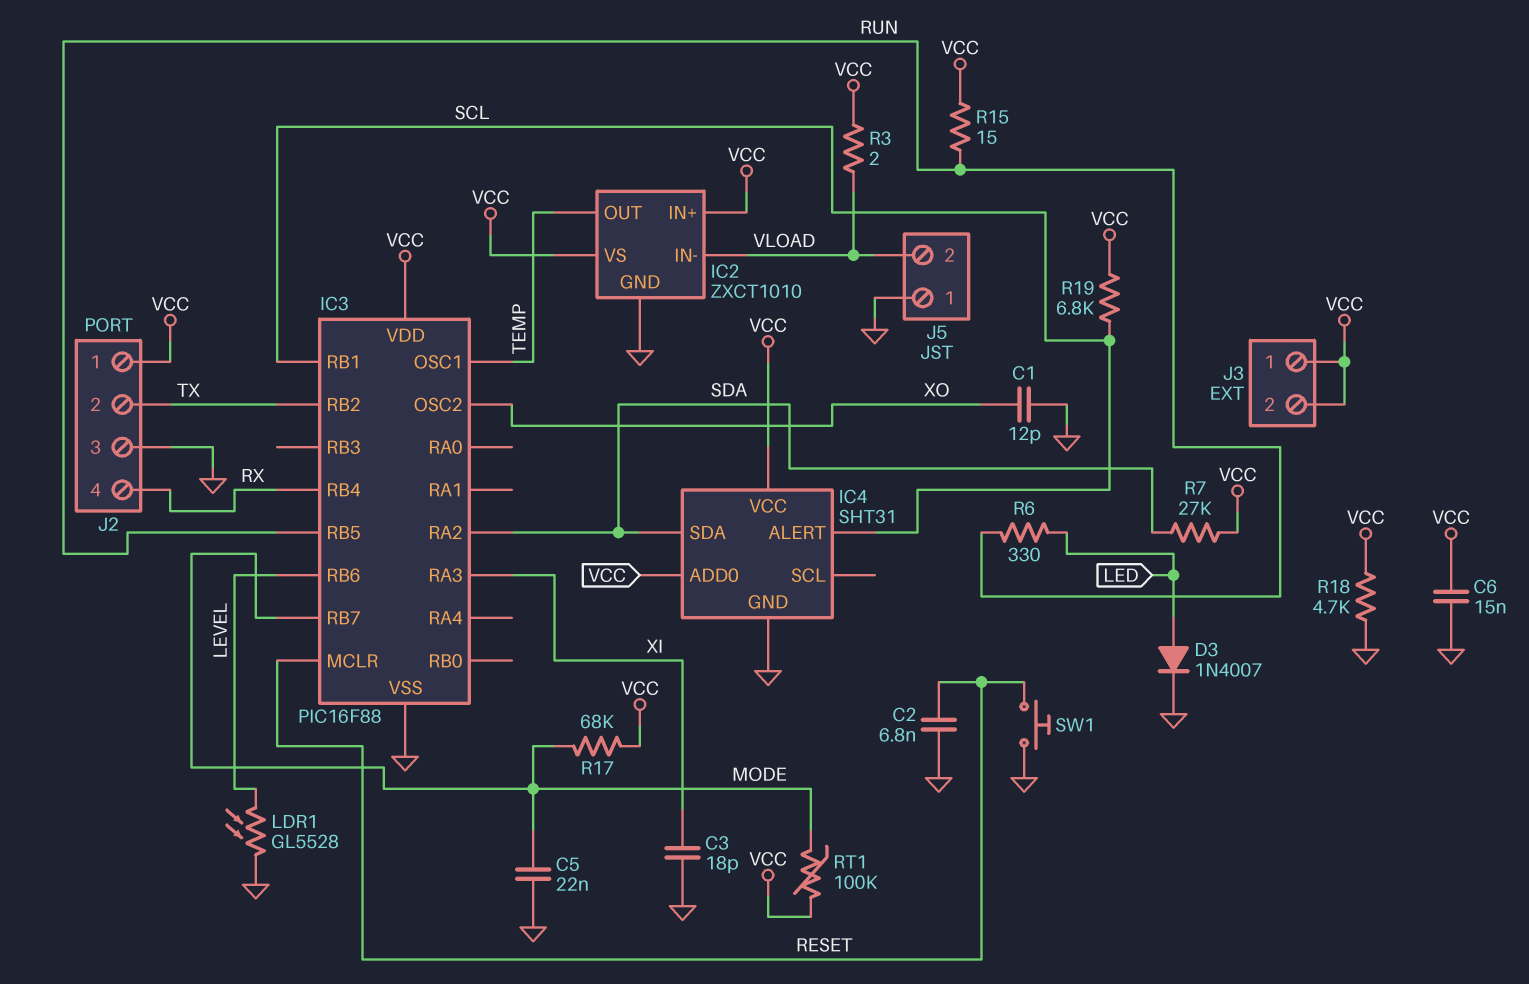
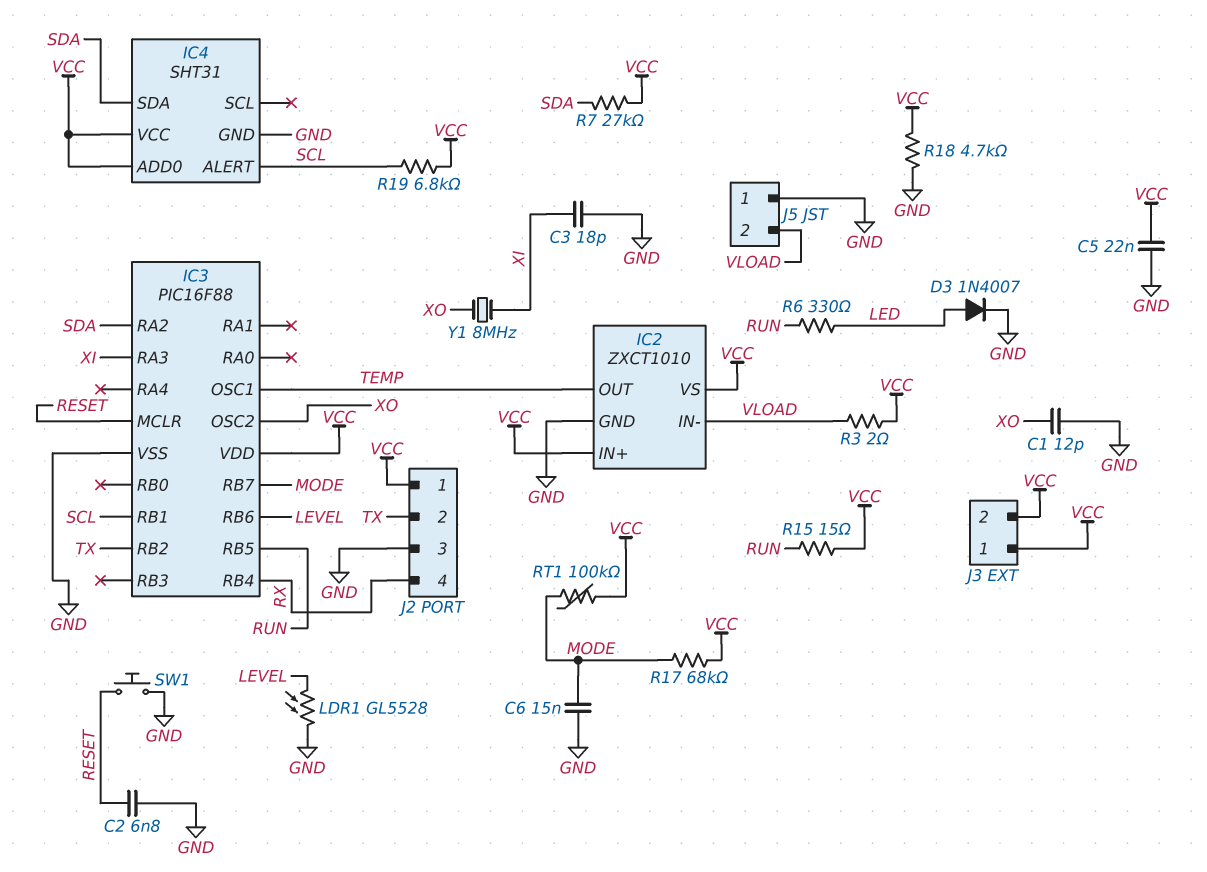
C5: 22nF (GND, MODE) -> 22nF (GND, VCC)
C6: 15nF (GND, VCC) -> 15nF (GND, MODE)
Y1: none -> 8MHz (XI, XO)

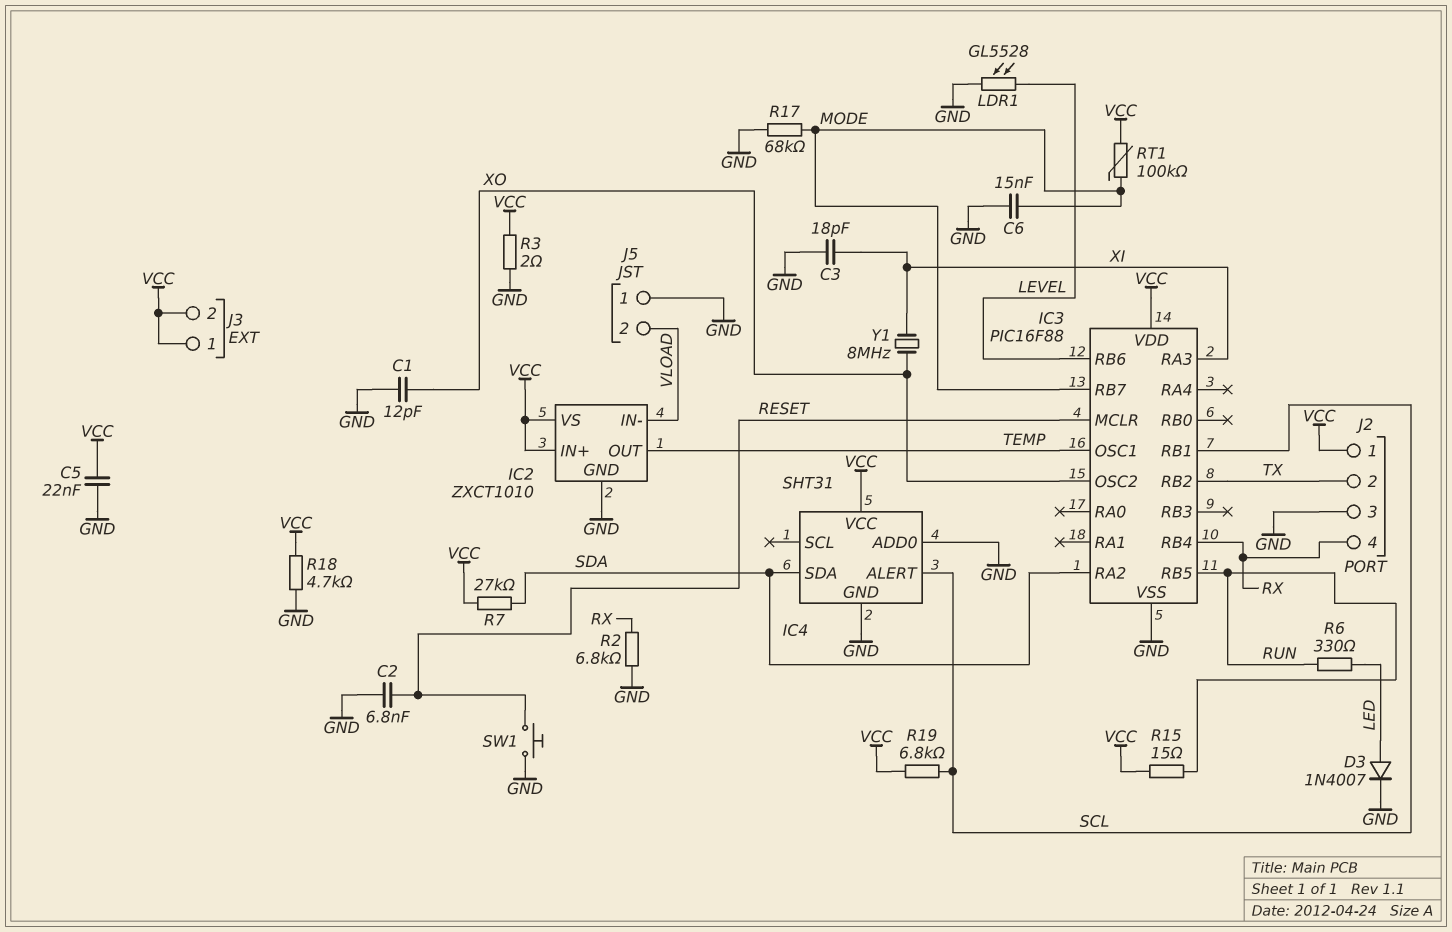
IC4 pin ADD0: VCC -> GND
R2: none -> 6.8k (GND, RX)
R3: 2 (VCC, VLOAD) -> 2 (GND, VCC)
R17: 68k (MODE, VCC) -> 68k (GND, MODE)

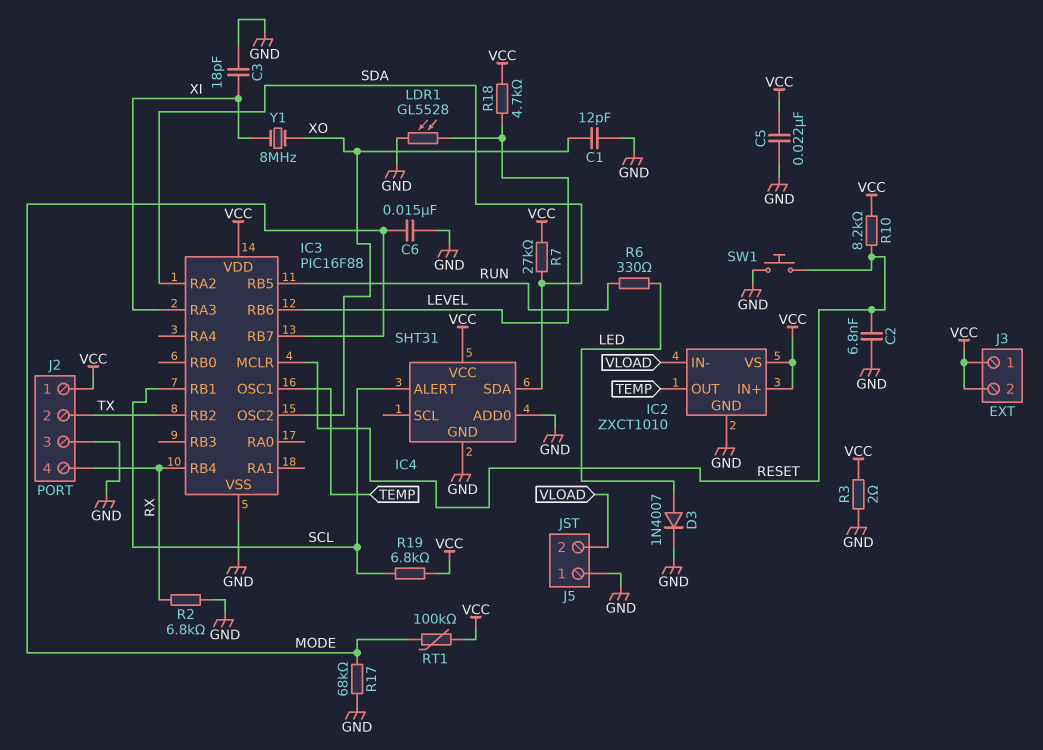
R10: none -> 8.2k (RESET, VCC)
R15: 15 (RUN, VCC) -> none
R18: 4.7k (GND, VCC) -> 4.7k (LEVEL, VCC)

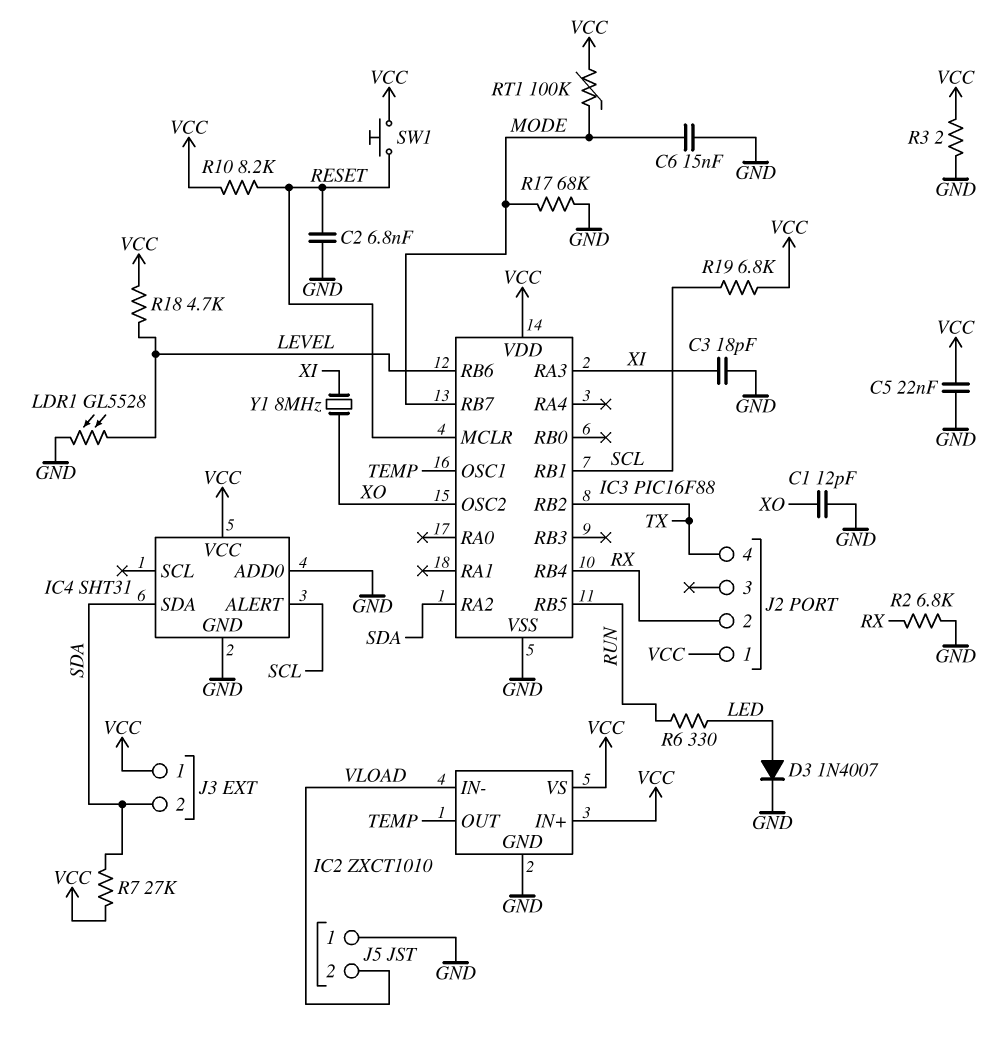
J2 pin 2: TX -> RX
J2 pin 3: GND -> none
J2 pin 4: RX -> TX
J3 pin 2: VCC -> SDA
SW1: button (GND, RESET) -> button (RESET, VCC)

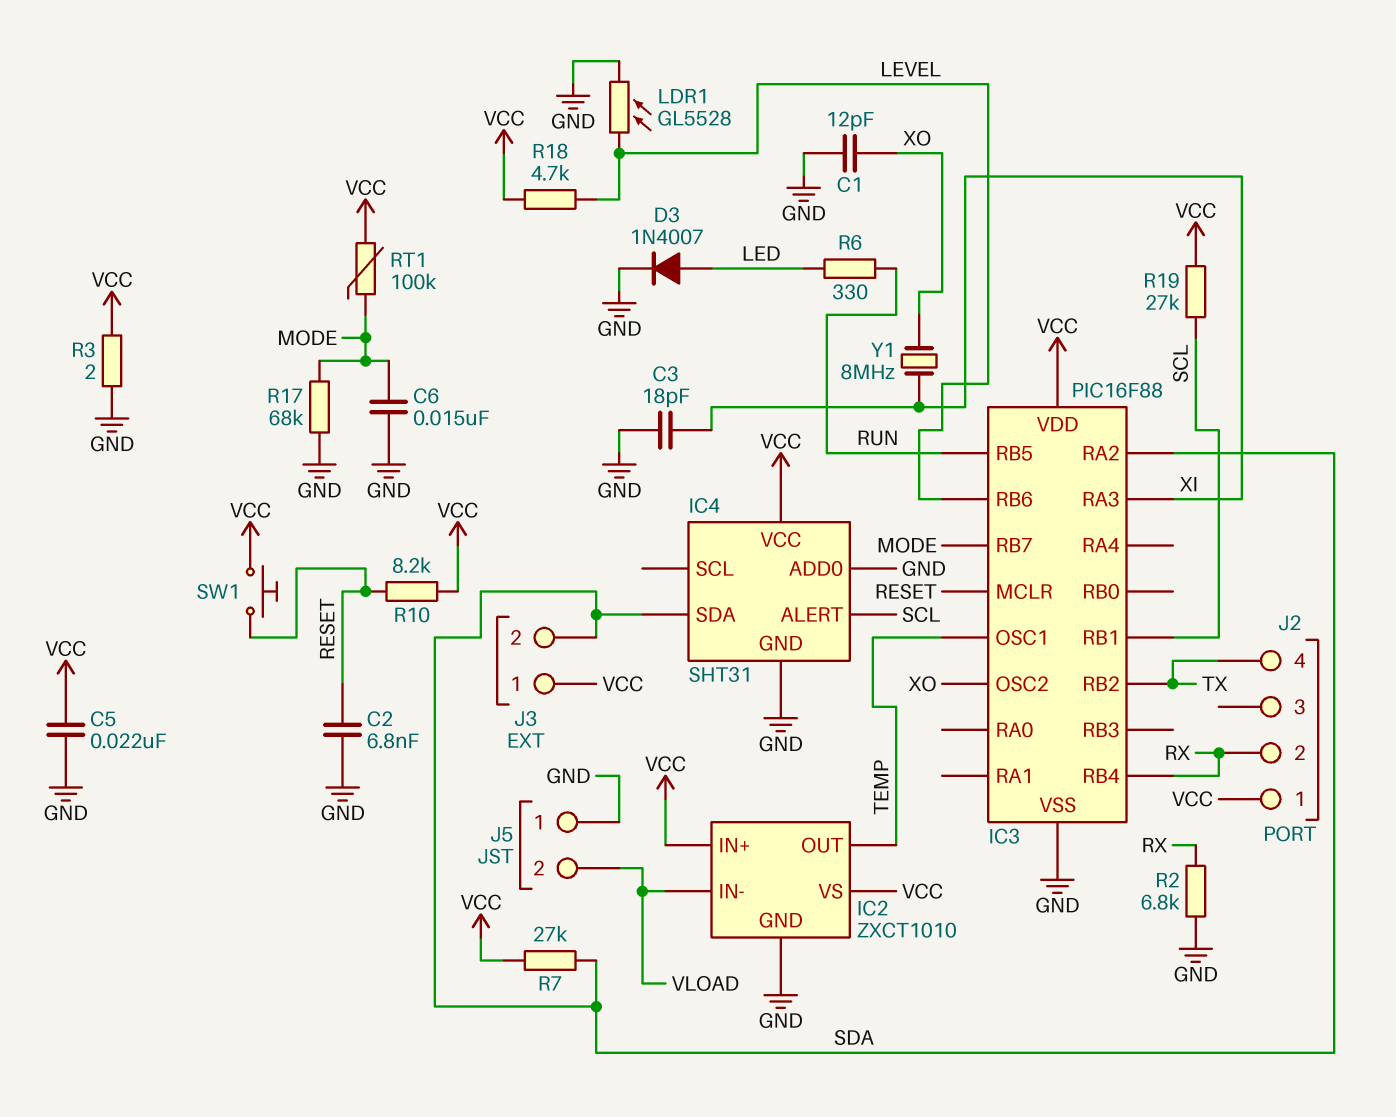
R19: 6.8k (SCL, VCC) -> 27k (SCL, VCC)

